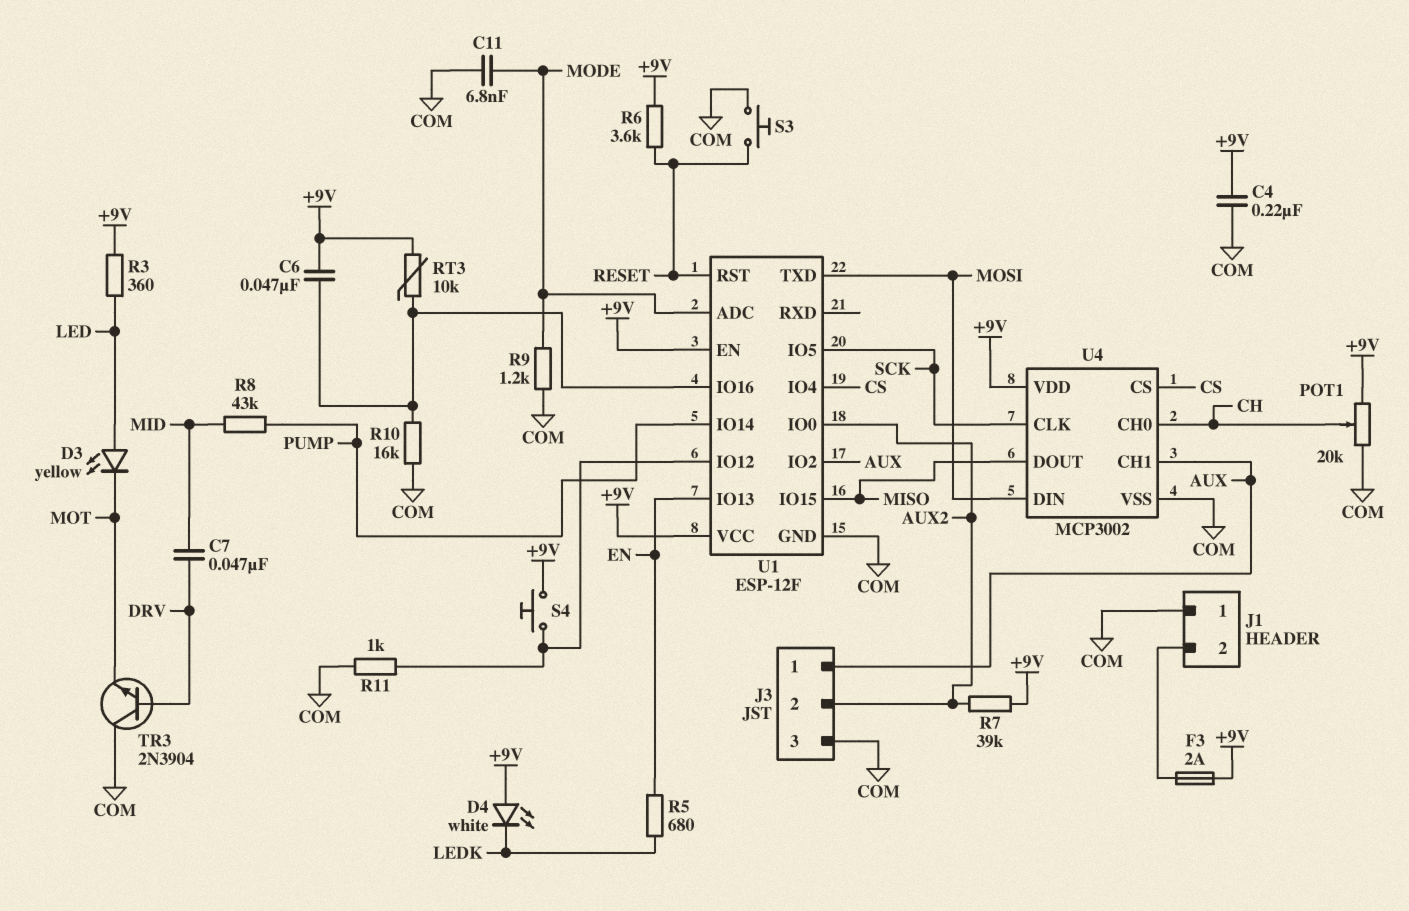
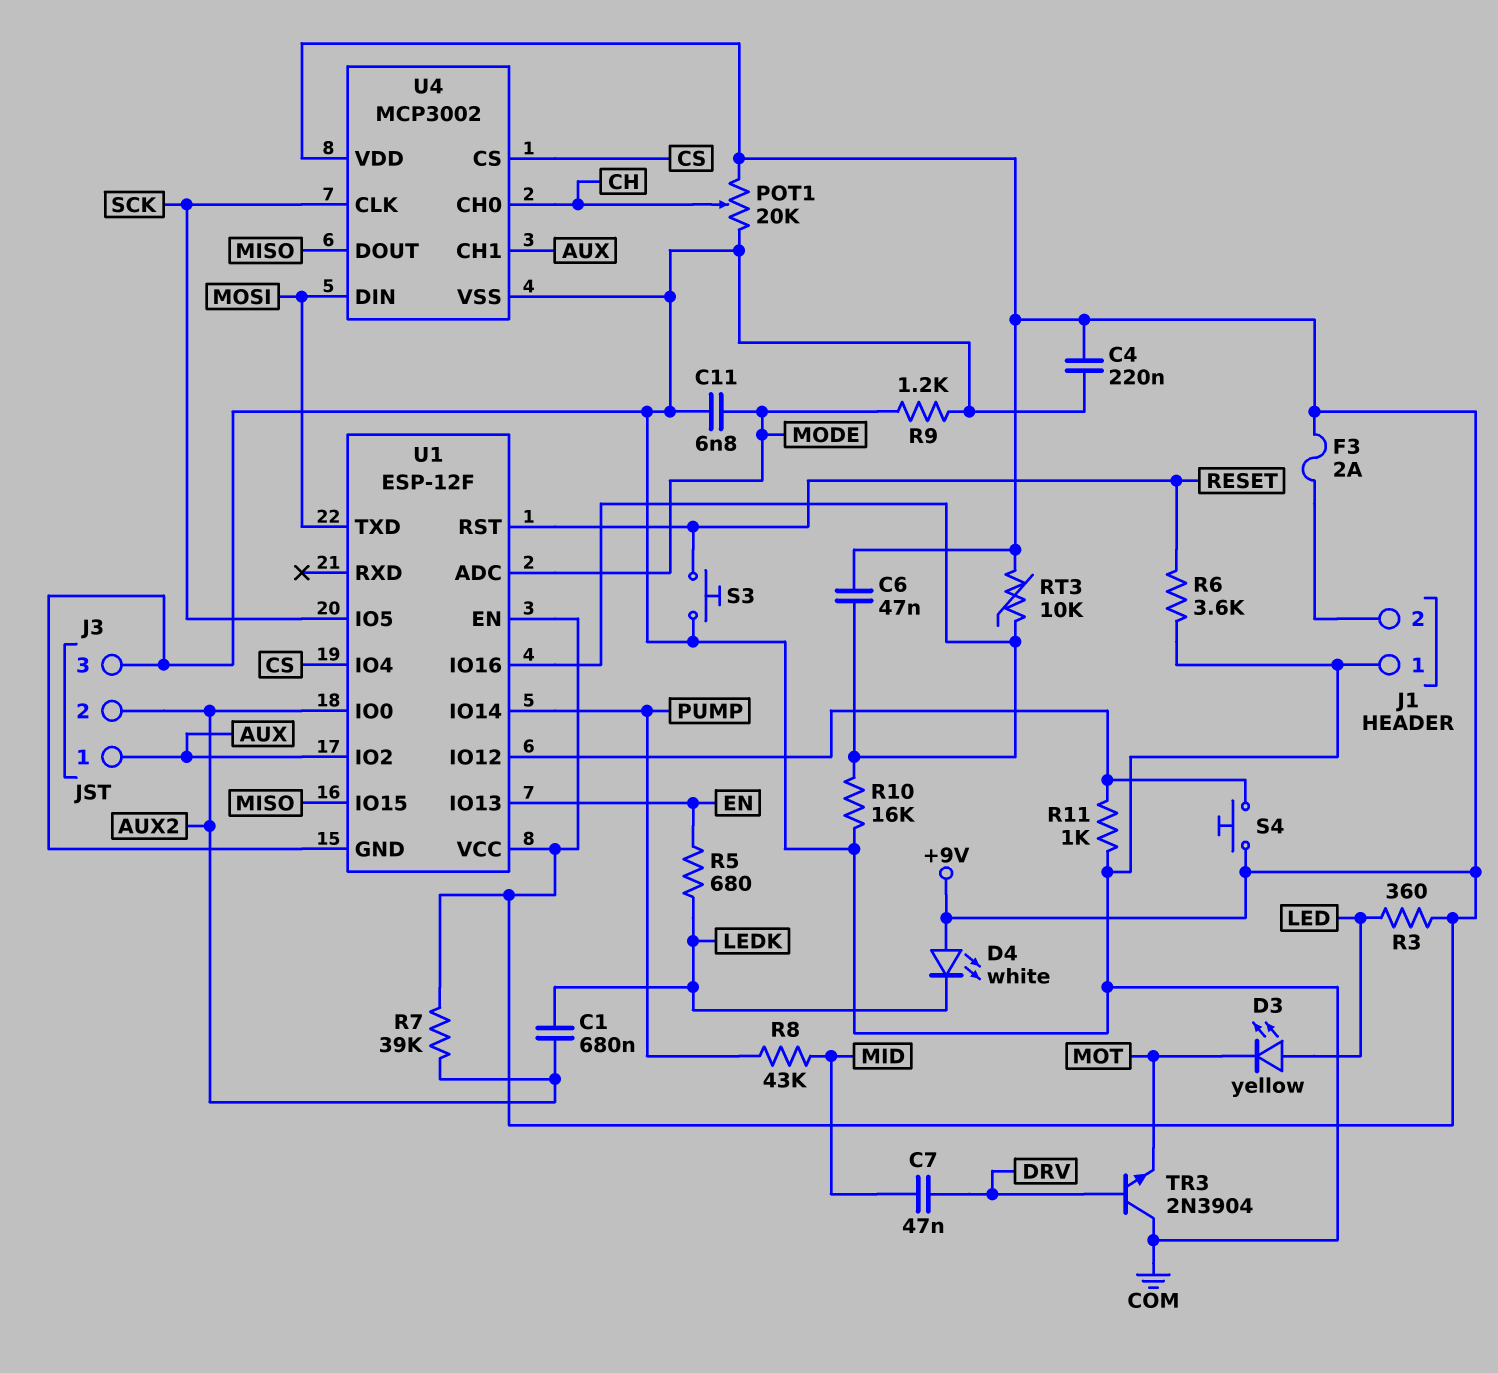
C1: none -> 680nF (AUX2, LEDK)
R6: 3.6k (+9V, RESET) -> 3.6k (COM, RESET)

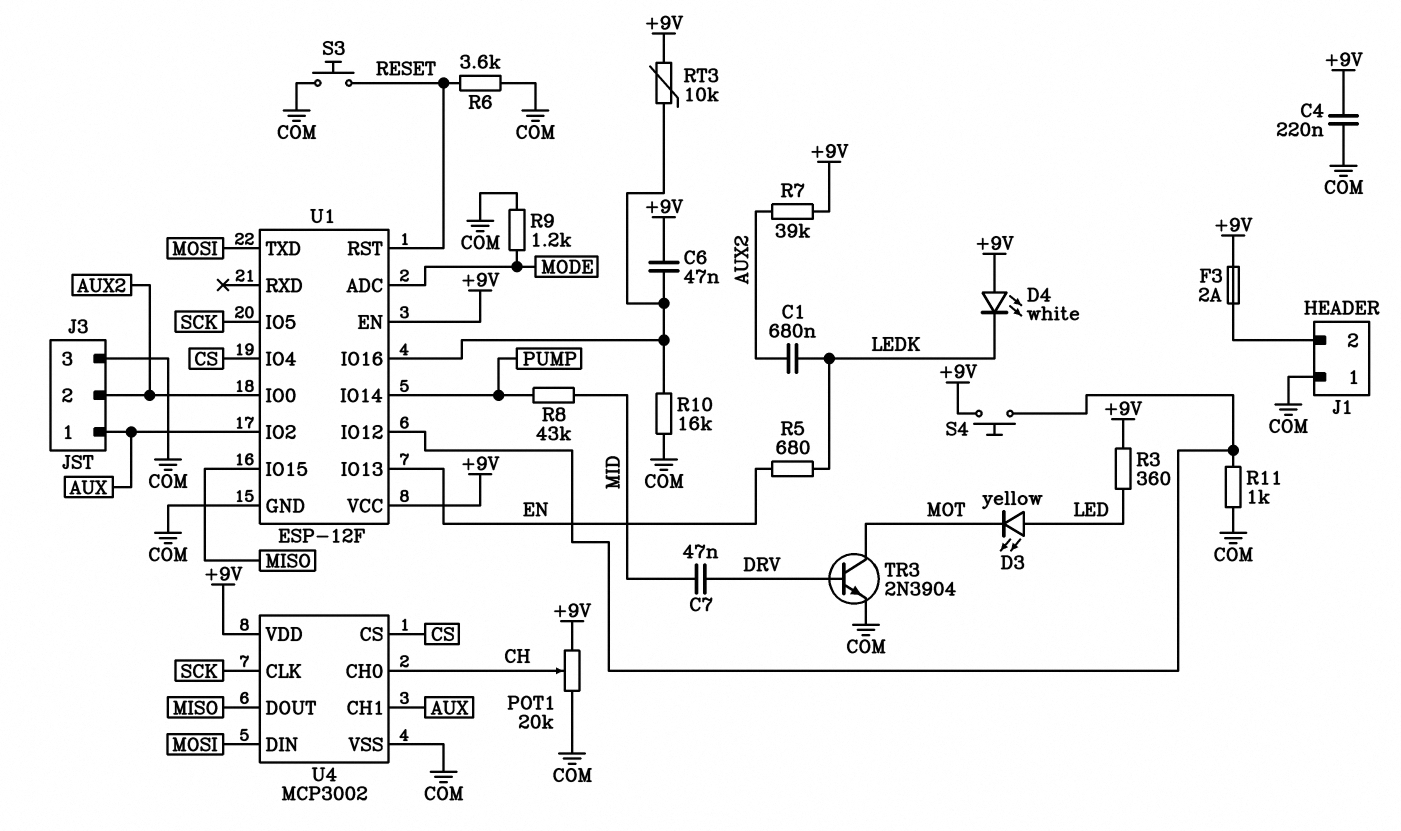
C11: 6.8nF (COM, MODE) -> none
TR3: NPN 2N3904 (B DRV, C COM, E MOT) -> NPN 2N3904 (B DRV, C MOT, E COM)

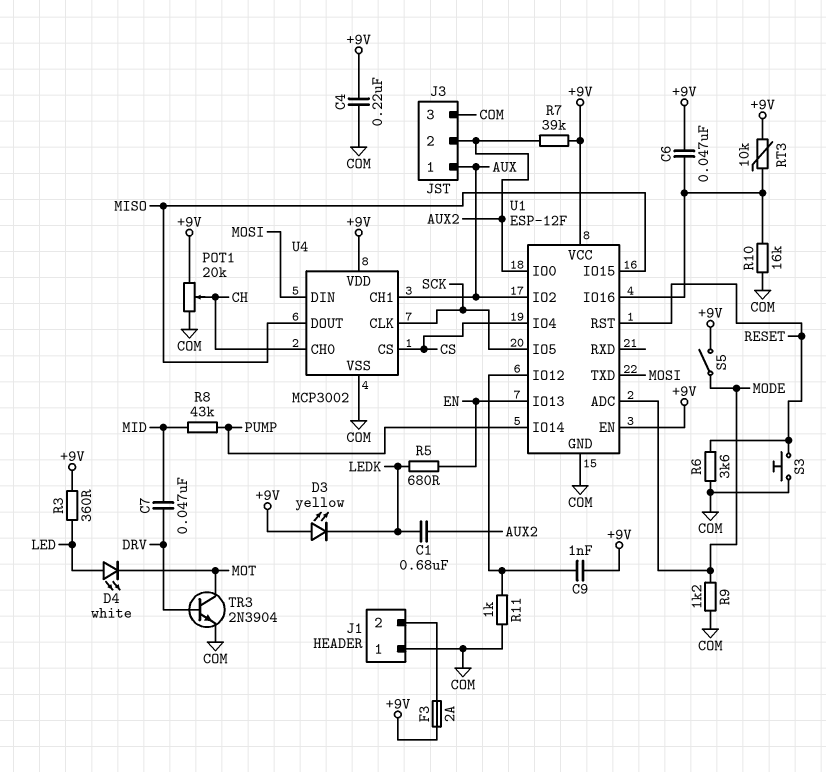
C9: none -> 1nF (+9V, U1/IO12)
D3: LED yellow (A LED, K MOT) -> LED yellow (A +9V, K LEDK)
D4: LED white (A +9V, K LEDK) -> LED white (A LED, K MOT)
S4: button (+9V, U1/IO12) -> none
S5: none -> switch (+9V, MODE)

